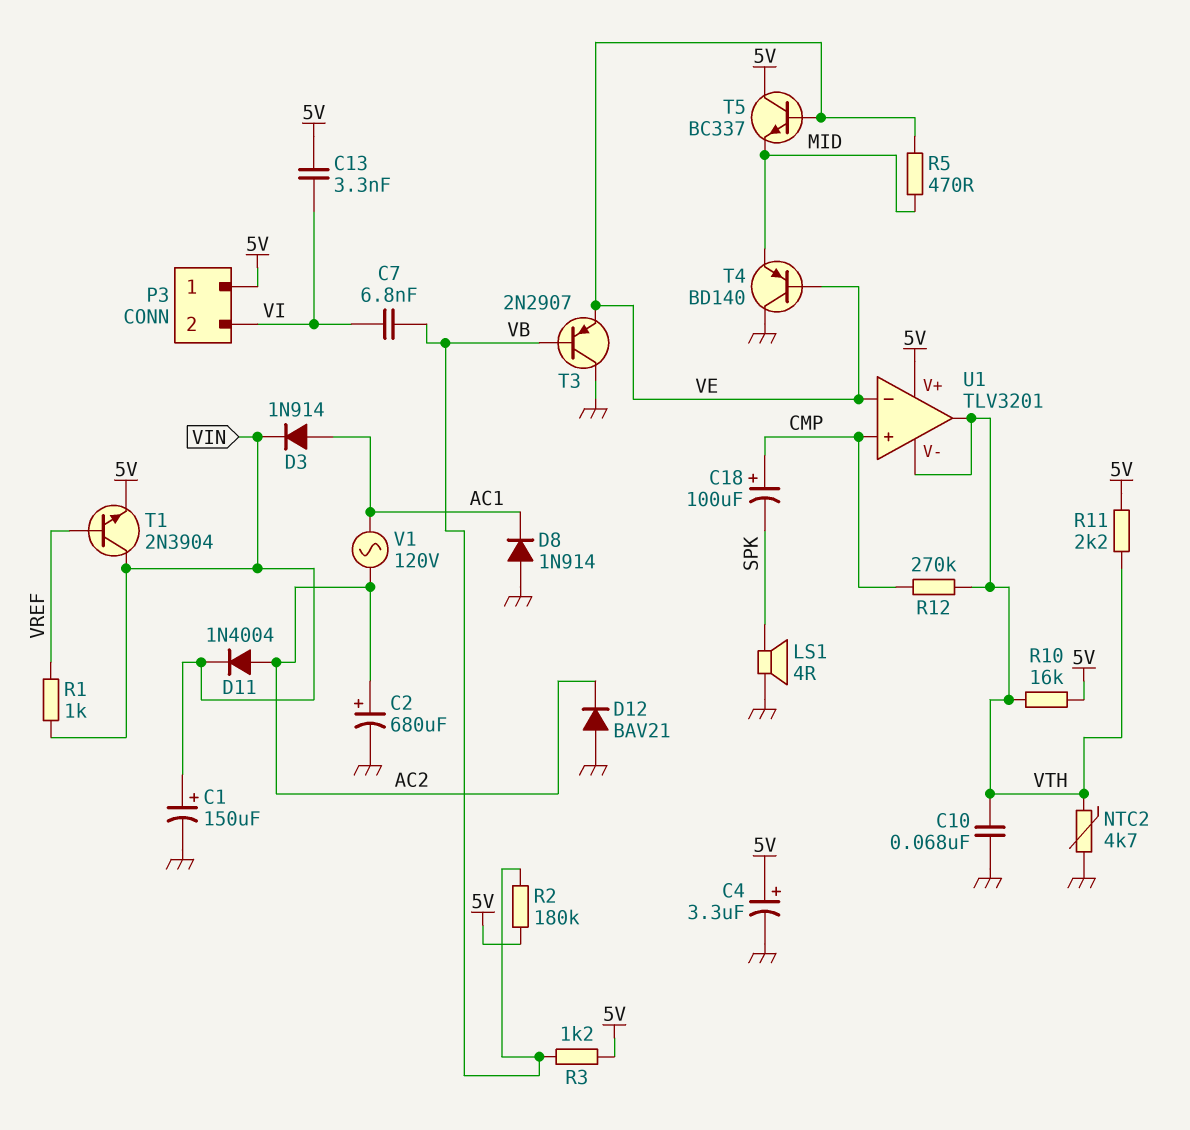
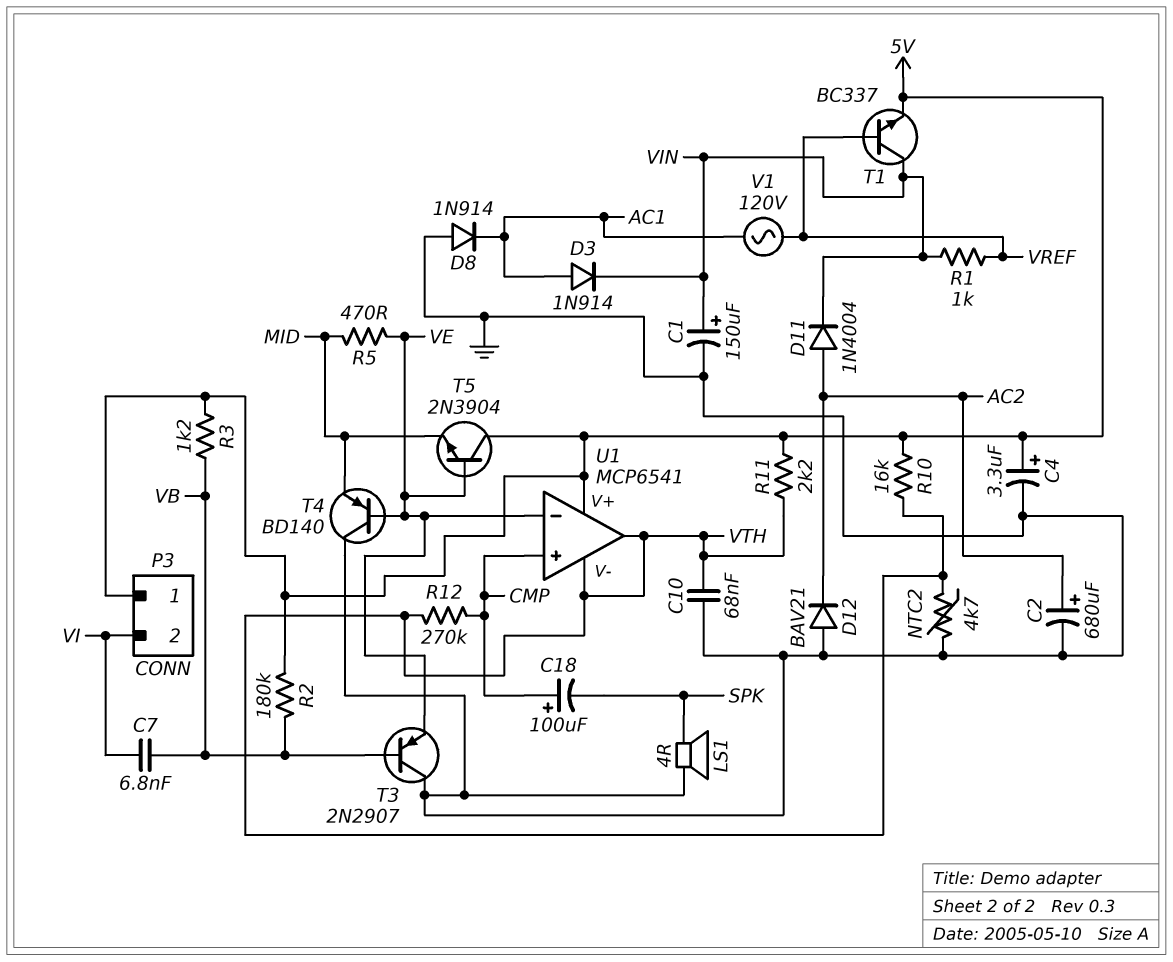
C13: 3.3nF (5V, VI) -> none
T1: NPN 2N3904 (B VREF, C VIN, E 5V) -> NPN BC337 (B VREF, C VIN, E 5V)
T5: NPN BC337 (B VE, C 5V, E MID) -> NPN 2N3904 (B VE, C 5V, E MID)
U1: TLV3201 -> MCP6541
V1: AC 120V (AC1, AC2) -> AC 120V (AC1, VREF)

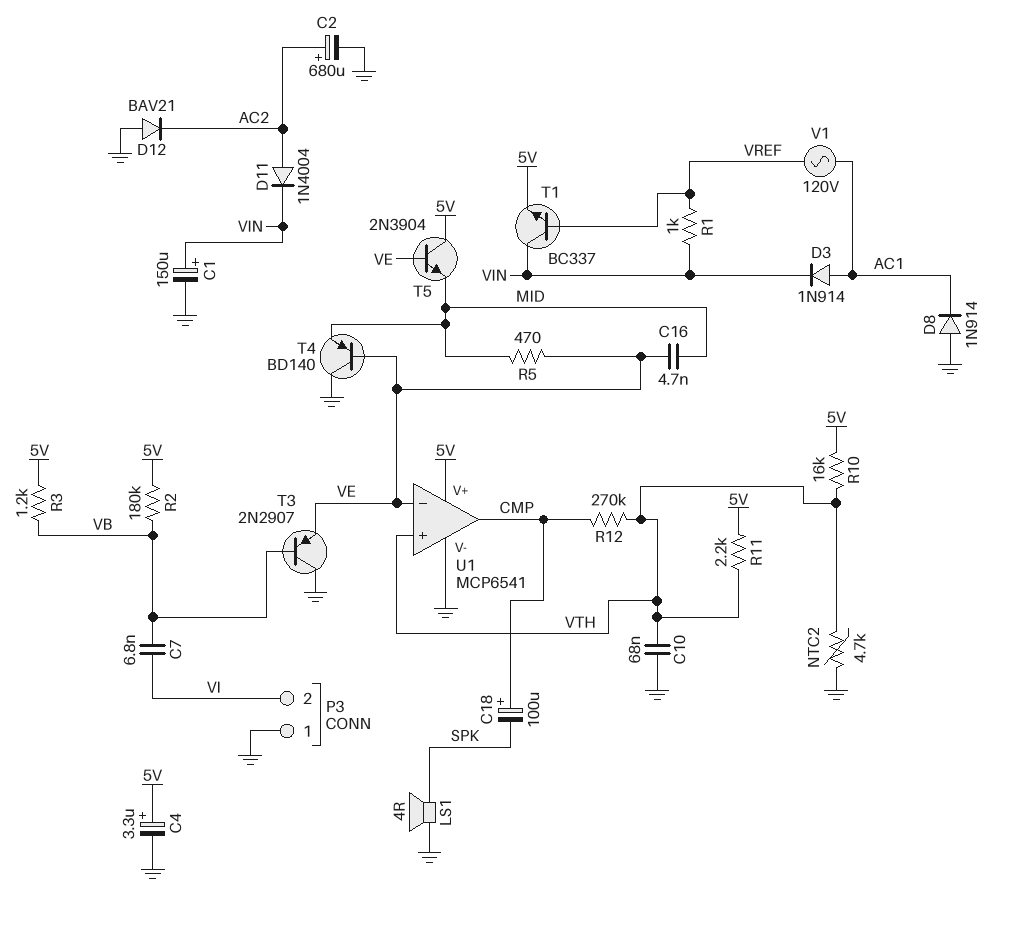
C16: none -> 4.7nF (MID, VE)
P3 pin 1: 5V -> GND
U1 pin V-: VTH -> GND
U1 pin in+: CMP -> VTH
U1 pin out: VTH -> CMP

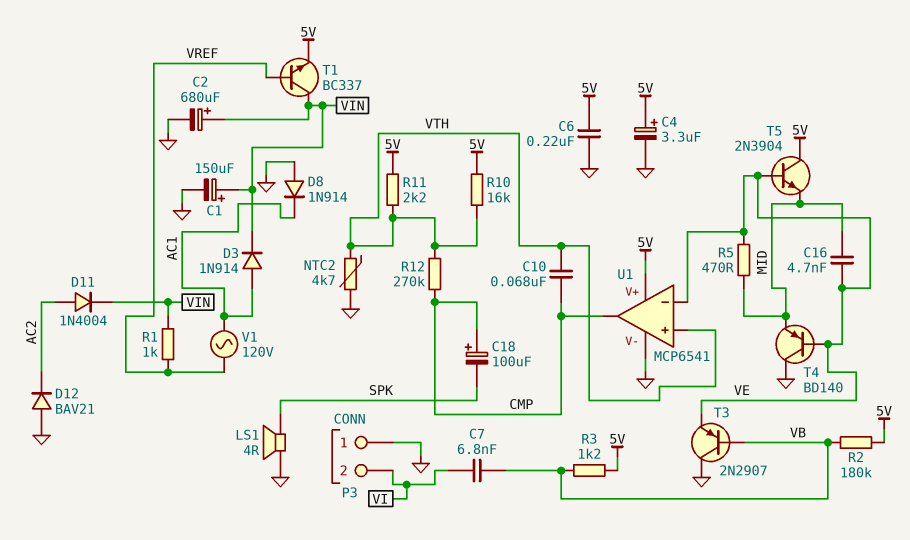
C2: 680uF (plus AC2, minus GND) -> 680uF (plus VIN, minus GND)
C6: none -> 220nF (5V, GND)
C10: 68nF (GND, VTH) -> 68nF (CMP, VTH)

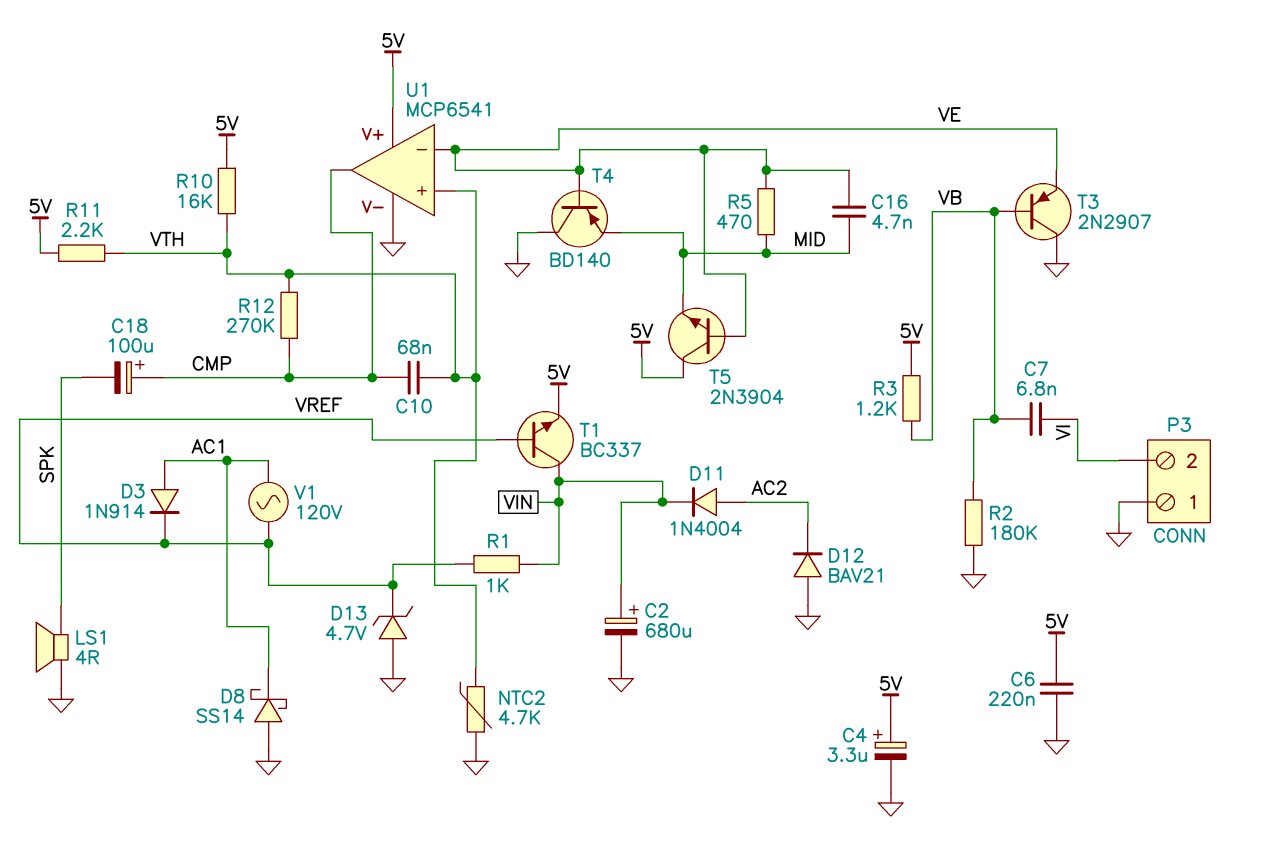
C1: 150uF (plus VIN, minus GND) -> none
D3: diode 1N914 (A AC1, K VIN) -> diode 1N914 (A AC1, K VREF)
D8: diode 1N914 (A GND, K AC1) -> schottky SS14 (A GND, K AC1)
D13: none -> zener 4.7V (A GND, K VREF)
R2: 180k (5V, VB) -> 180k (GND, VB)

